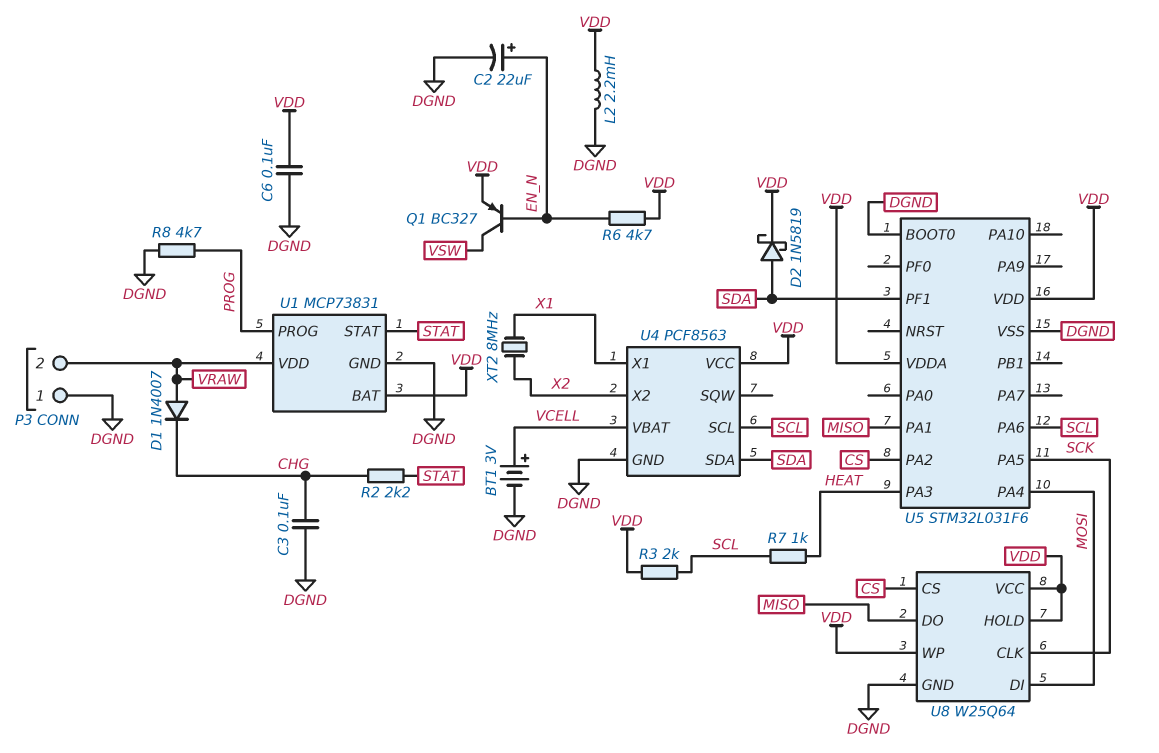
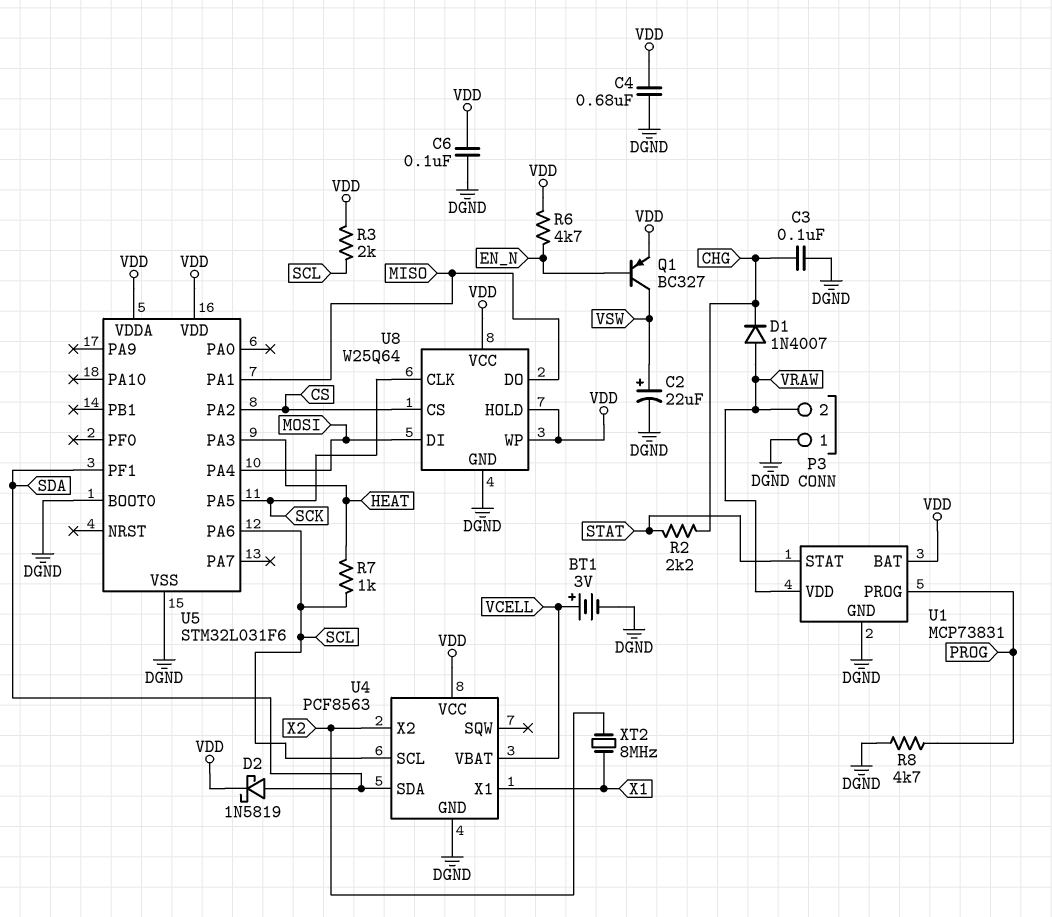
C2: 22uF (plus EN_N, minus DGND) -> 22uF (plus VSW, minus DGND)
C4: none -> 680nF (DGND, VDD)
L2: 2.2mH (DGND, VDD) -> none

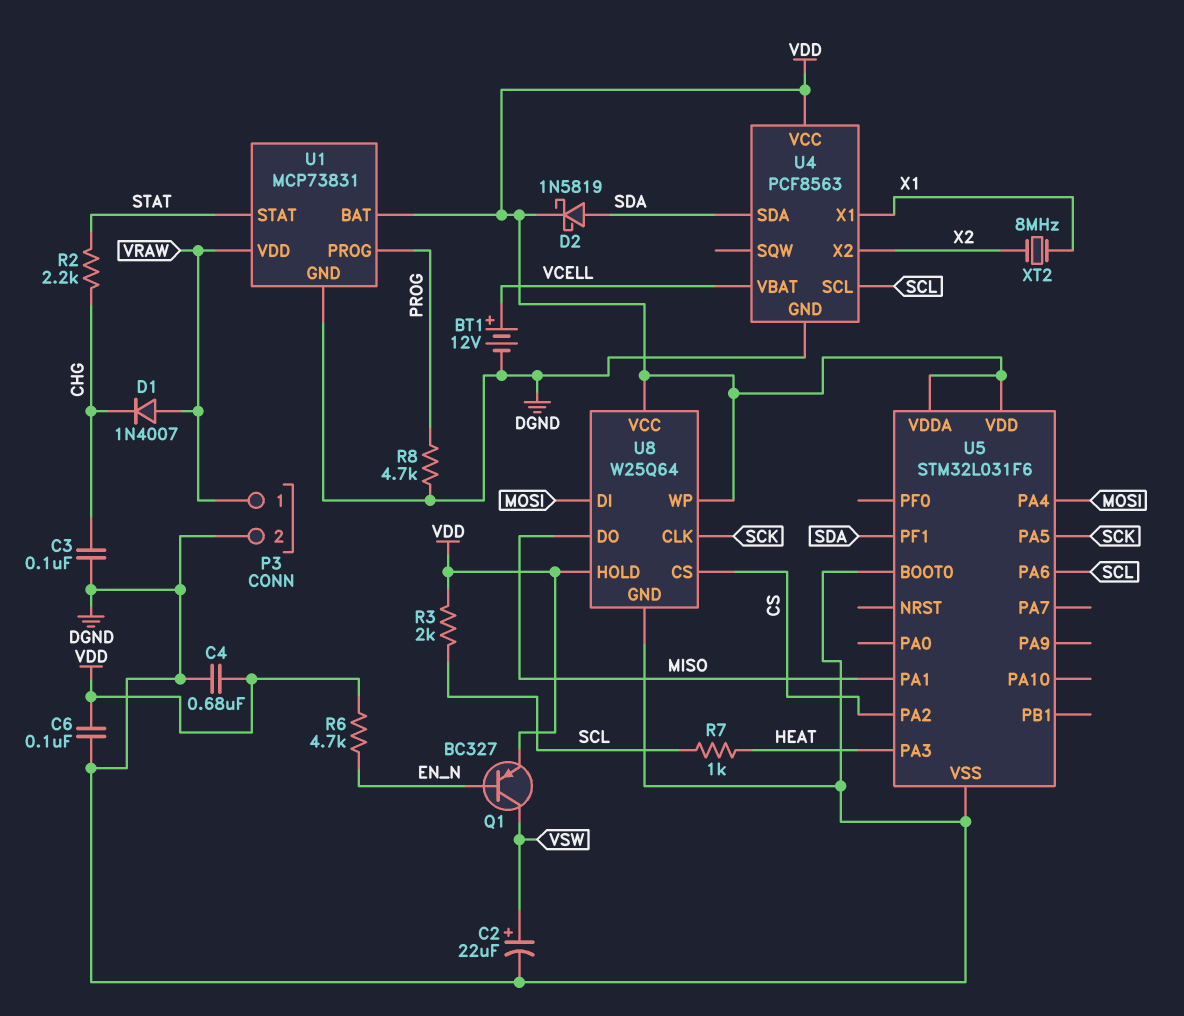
BT1: 3V (plus VCELL, minus DGND) -> 12V (plus VCELL, minus DGND)
P3 pin 1: DGND -> VRAW
P3 pin 2: VRAW -> DGND

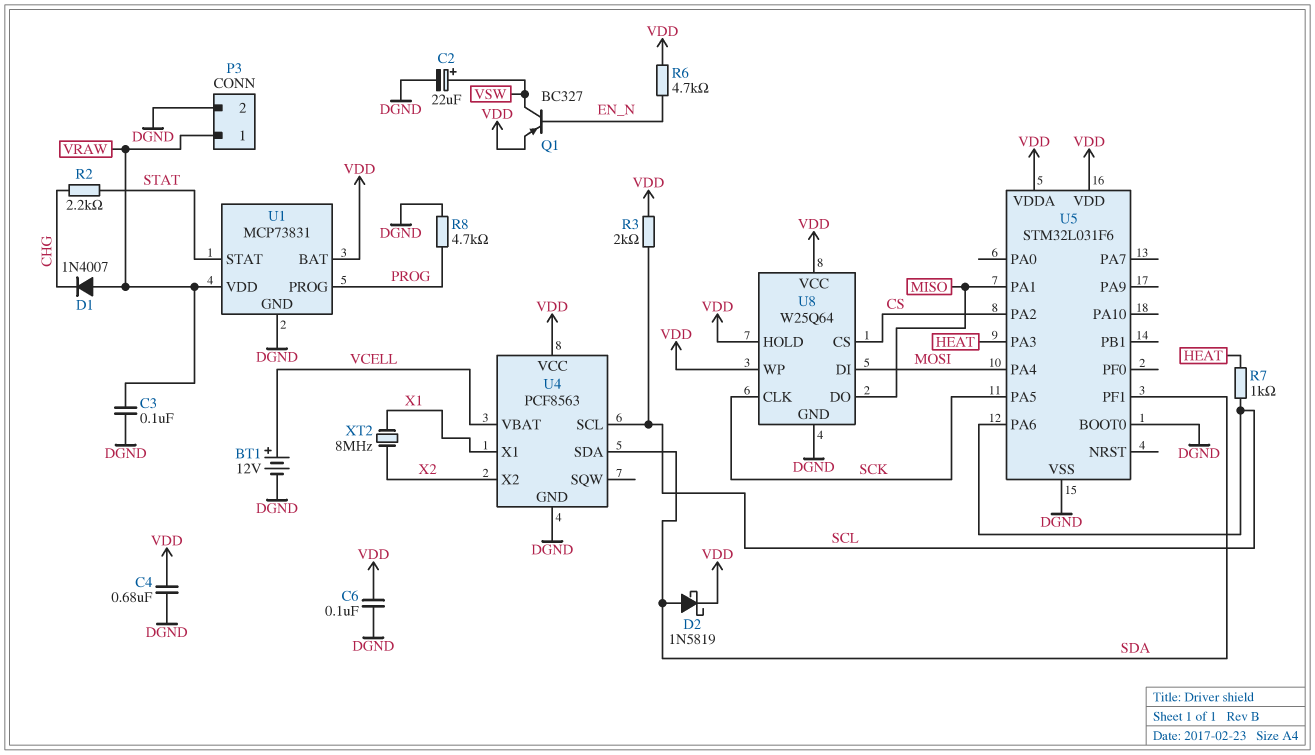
C3: 100nF (CHG, DGND) -> 100nF (DGND, VRAW)

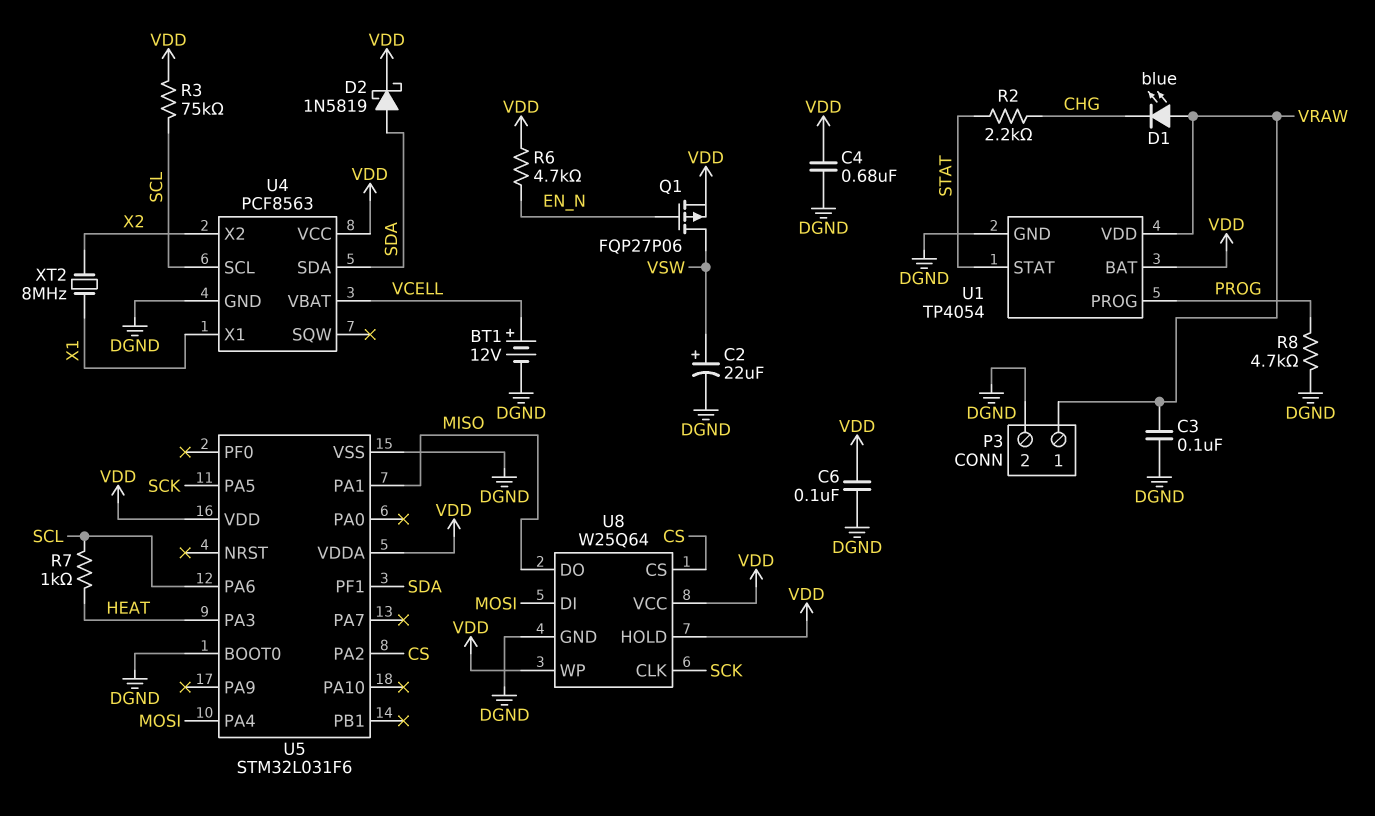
D1: diode 1N4007 (A VRAW, K CHG) -> LED blue (A VRAW, K CHG)
Q1: PNP BC327 (B EN_N, C VSW, E VDD) -> PMOS FQP27P06 (G EN_N, D VSW, S VDD)
R3: 2k (SCL, VDD) -> 75k (SCL, VDD)
U1: MCP73831 -> TP4054

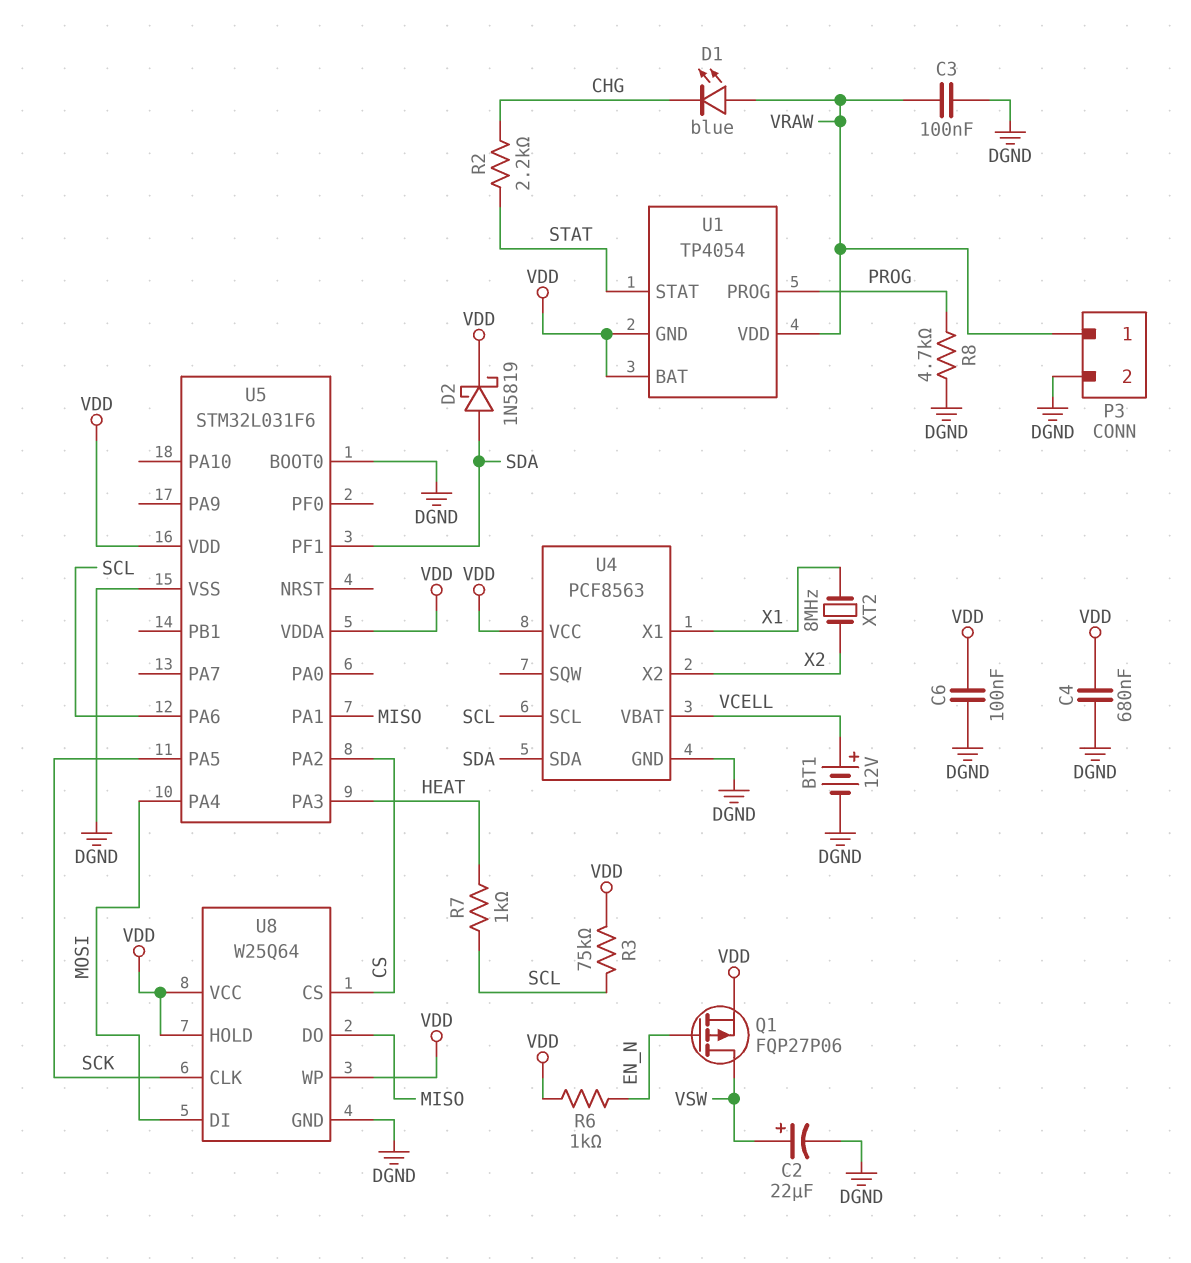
R6: 4.7k (EN_N, VDD) -> 1k (EN_N, VDD)
U1 pin GND: DGND -> VDD

